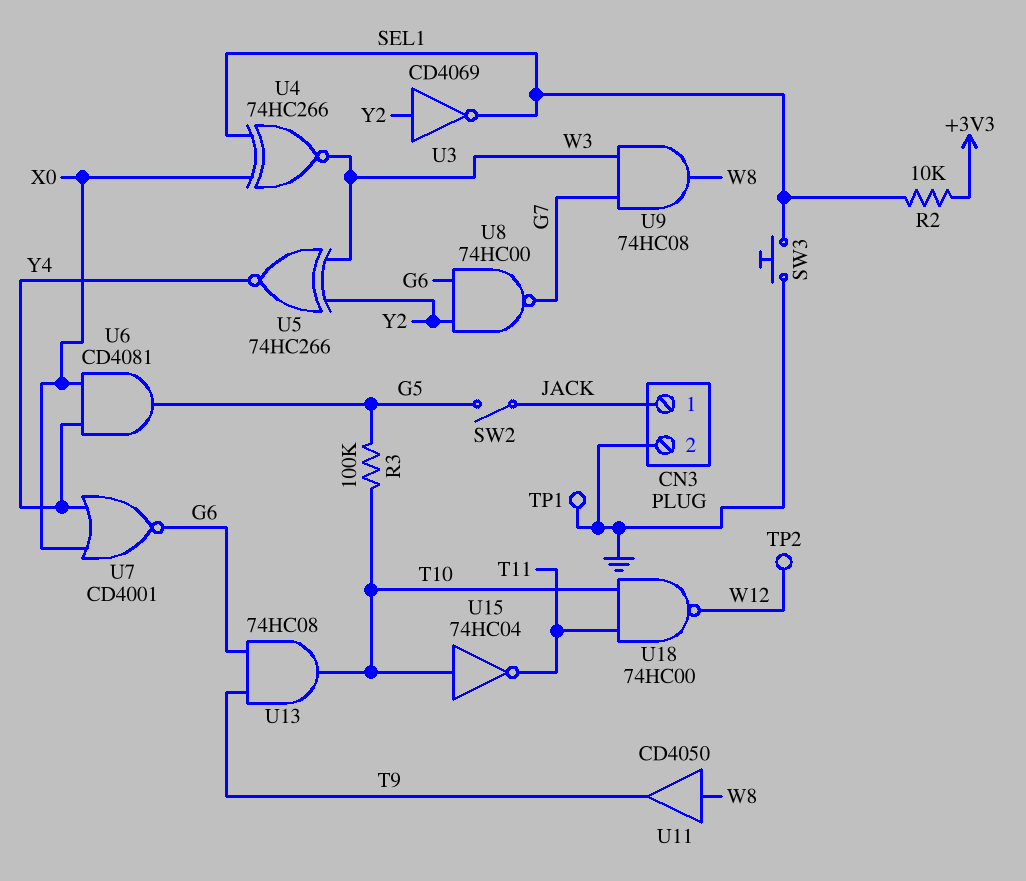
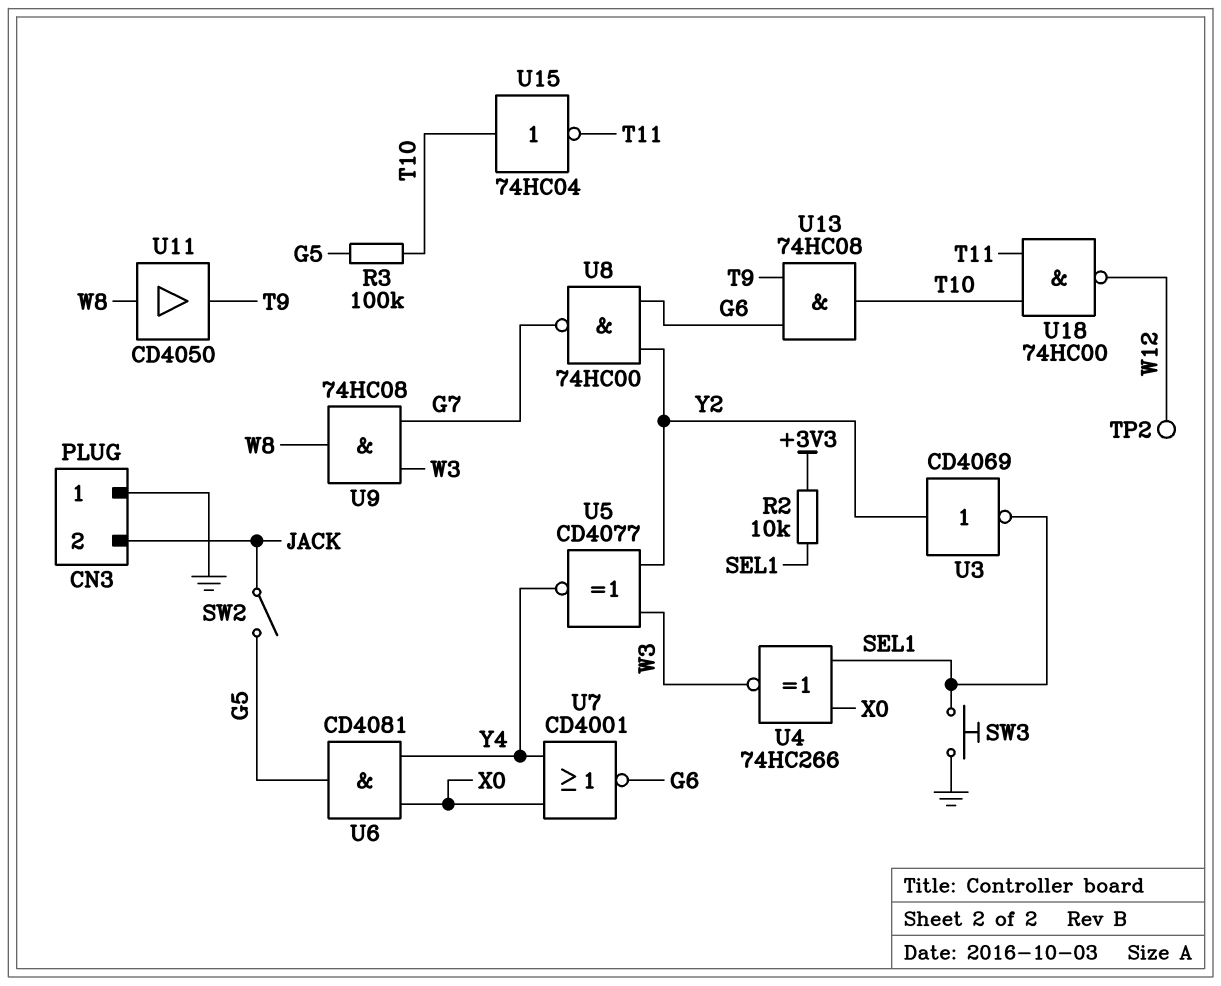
CN3 pin 1: JACK -> GND
CN3 pin 2: GND -> JACK
TP1: test point (GND) -> none
U5: XNOR 74HC266 (in W3, in Y2, out Y4) -> XNOR CD4077 (in W3, in Y2, out Y4)

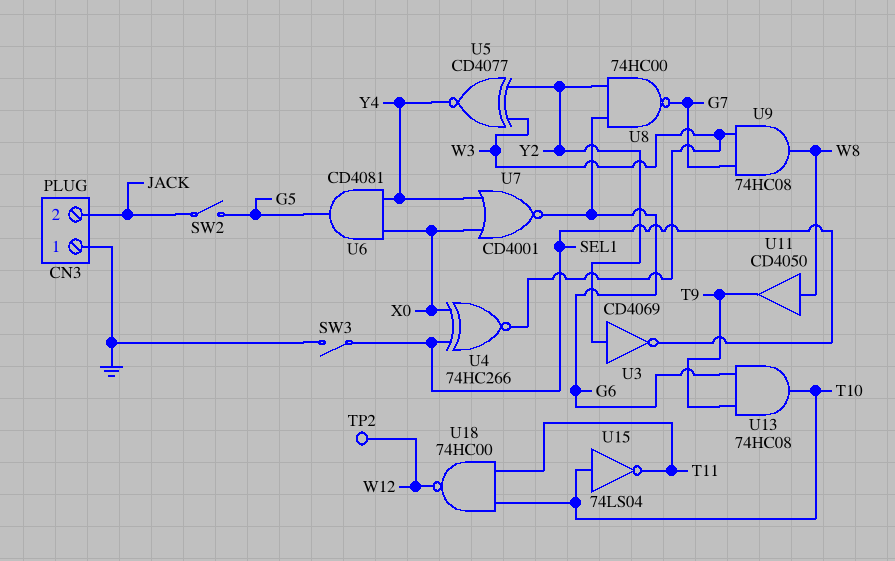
R2: 10k (+3V3, SEL1) -> none
R3: 100k (G5, T10) -> none
SW3: button (GND, SEL1) -> switch (GND, SEL1)
U15: NOT 74HC04 (in T10, out T11) -> NOT 74LS04 (in T10, out T11)

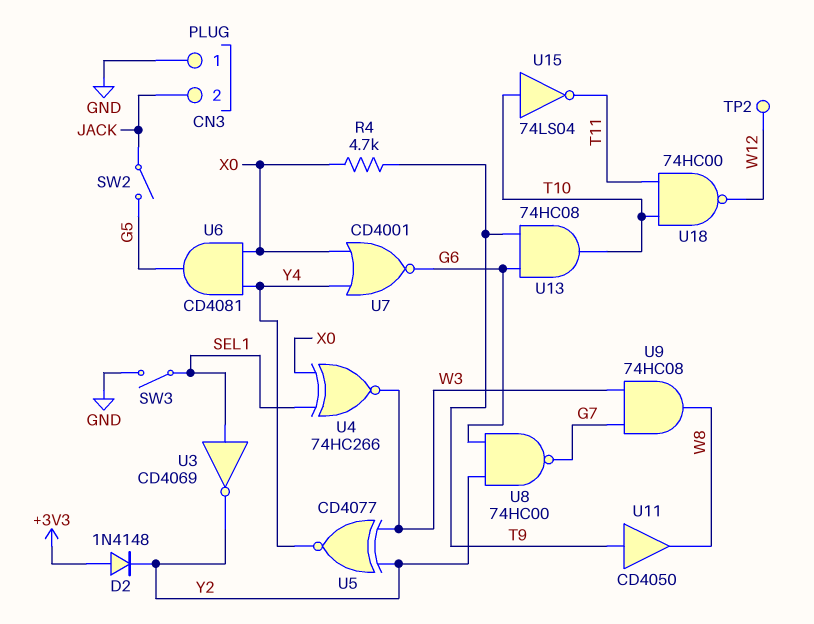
D2: none -> diode 1N4148 (A +3V3, K Y2)
R4: none -> 4.7k (T9, X0)
U3: NOT CD4069 (in Y2, out SEL1) -> NOT CD4069 (in SEL1, out Y2)
U11: buffer CD4050 (in W8, out T9) -> buffer CD4050 (in T9, out W8)

